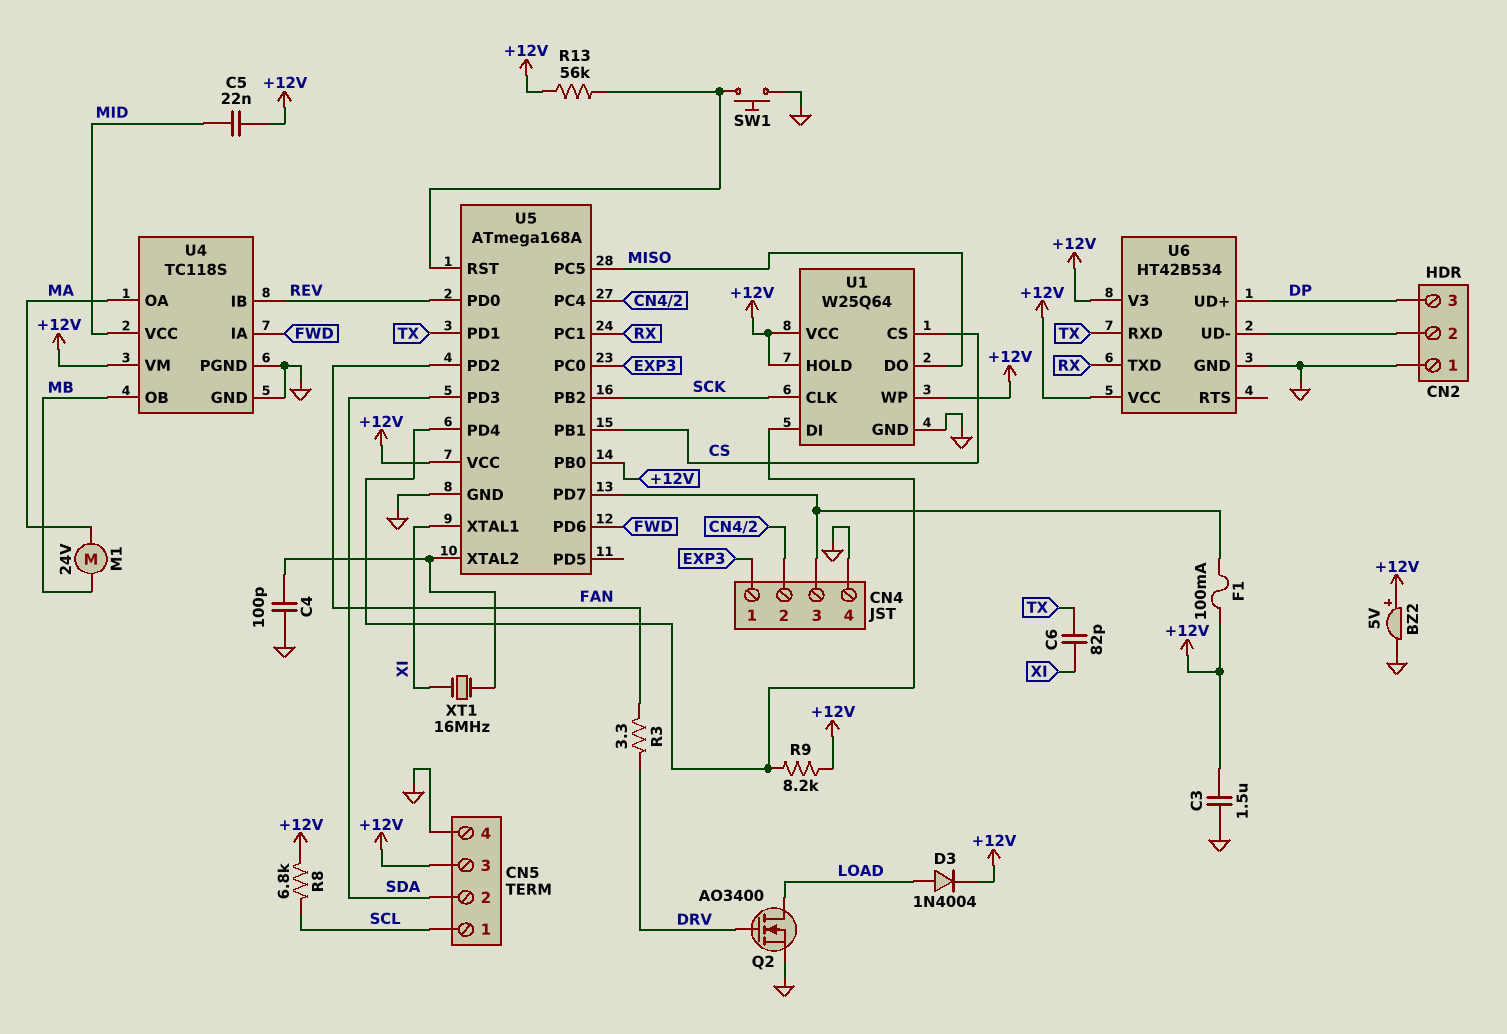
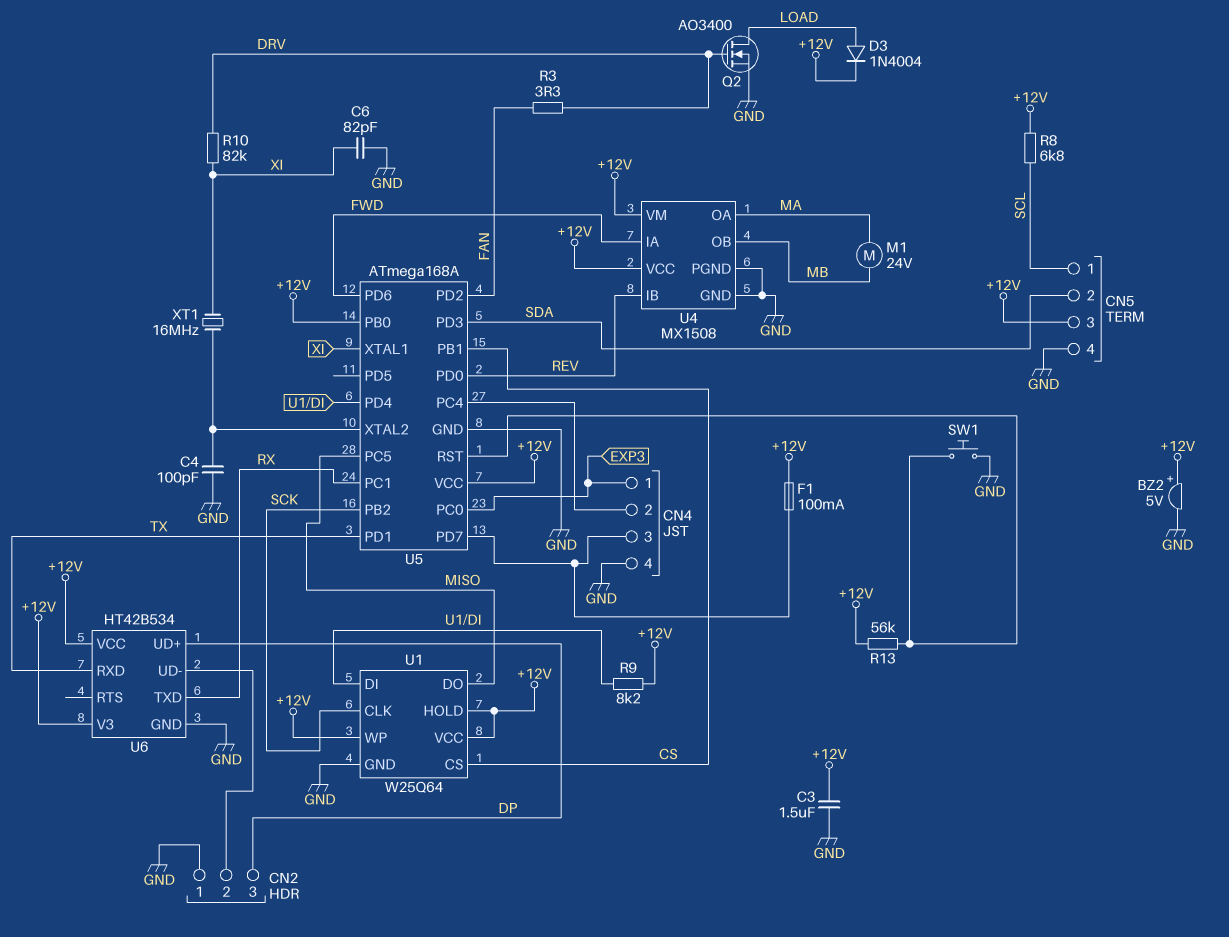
C5: 22nF (+12V, MID) -> none
C6: 82pF (TX, XI) -> 82pF (GND, XI)
R10: none -> 82k (DRV, XI)
U4: TC118S -> MX1508
U4 pin VCC: MID -> +12V

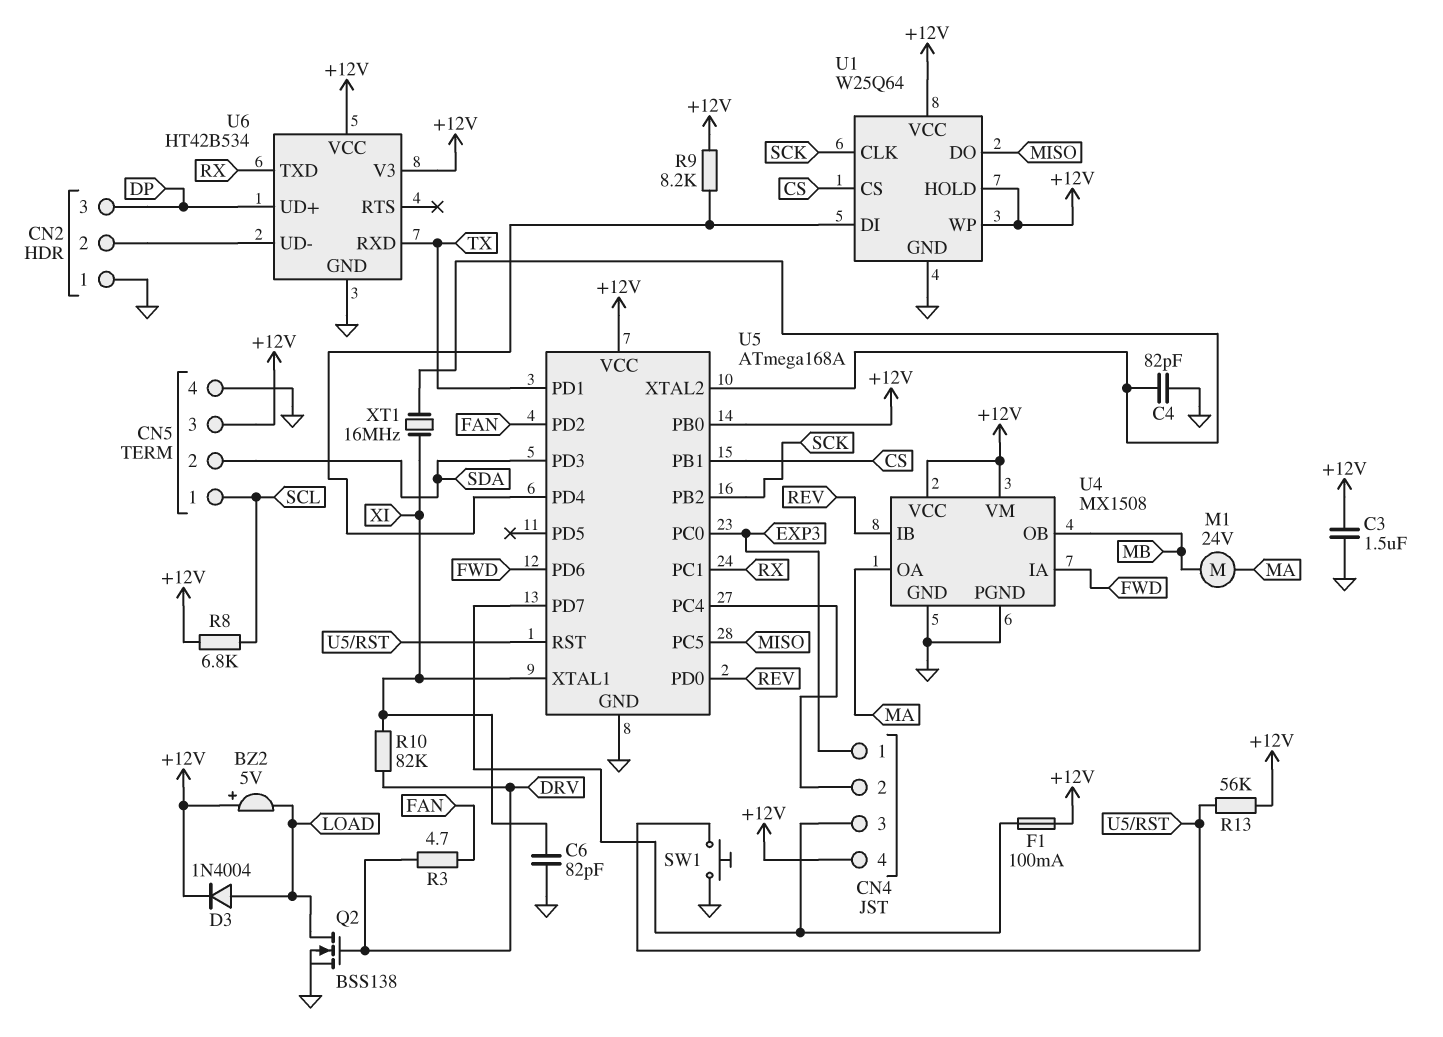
BZ2: buzzer 5V (plus +12V, minus GND) -> buzzer 5V (plus +12V, minus LOAD)
C4: 100pF (GND, U5/XTAL2) -> 82pF (GND, U5/XTAL2)
CN4 pin 4: GND -> +12V
Q2: NMOS AO3400 (G DRV, D LOAD, S GND) -> NMOS BSS138 (G DRV, D LOAD, S GND)
R3: 3.3 (DRV, FAN) -> 4.7 (DRV, FAN)

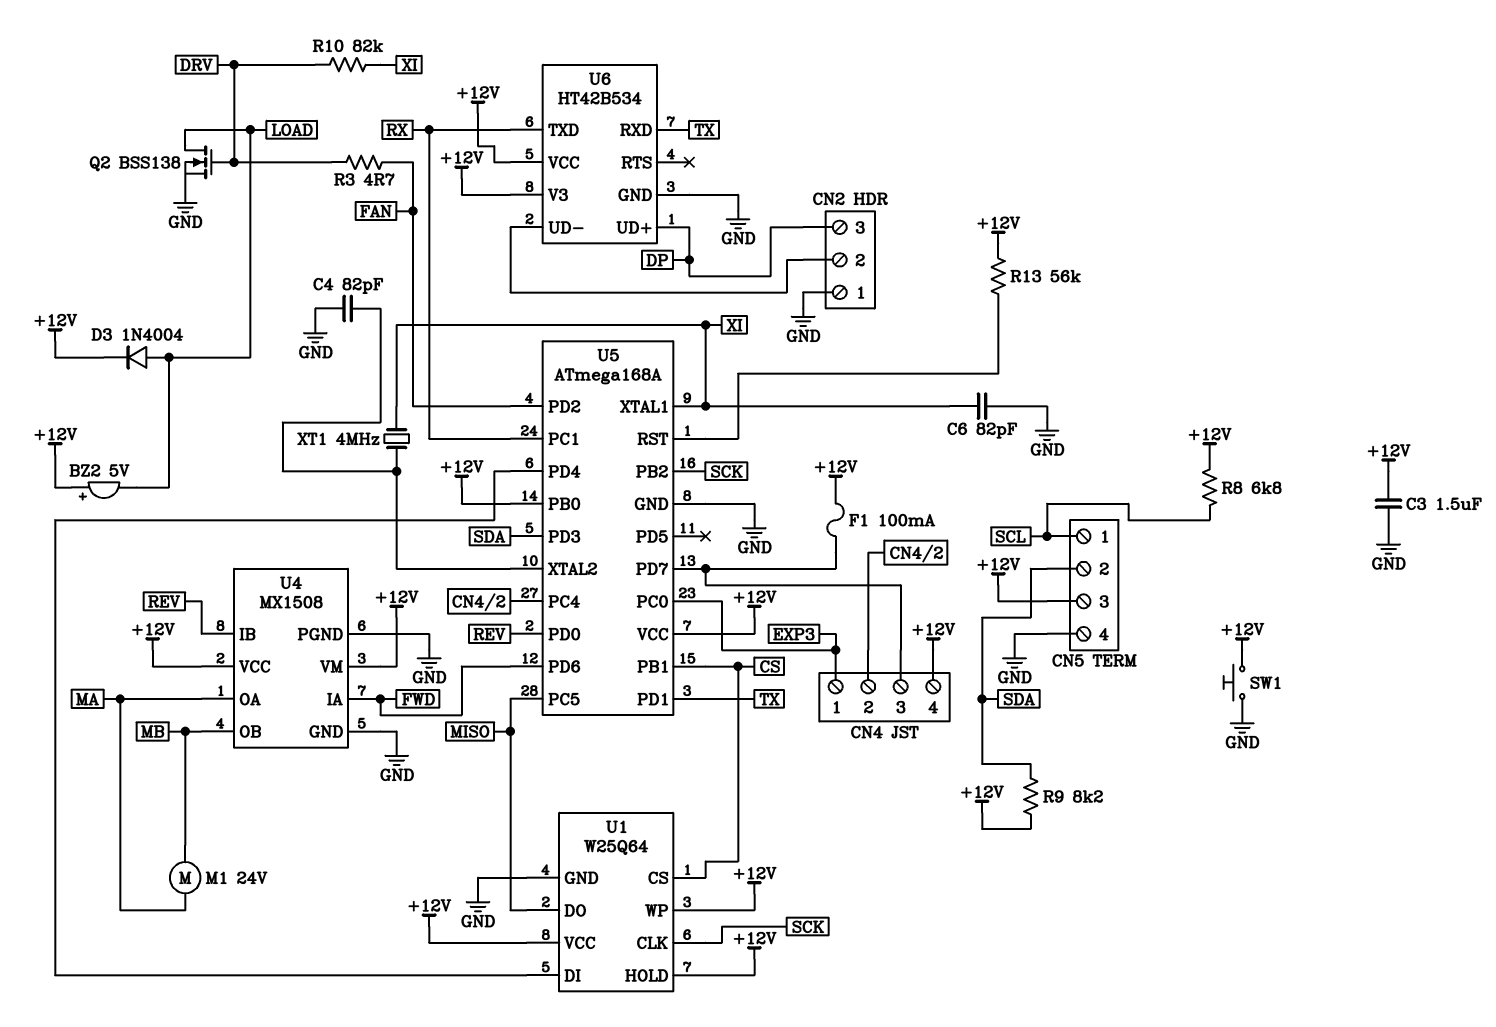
R9: 8.2k (+12V, U1/DI) -> 8.2k (+12V, SDA)
SW1: button (GND, U5/RST) -> button (+12V, GND)
XT1: 16MHz (U5/XTAL2, XI) -> 4MHz (U5/XTAL2, XI)

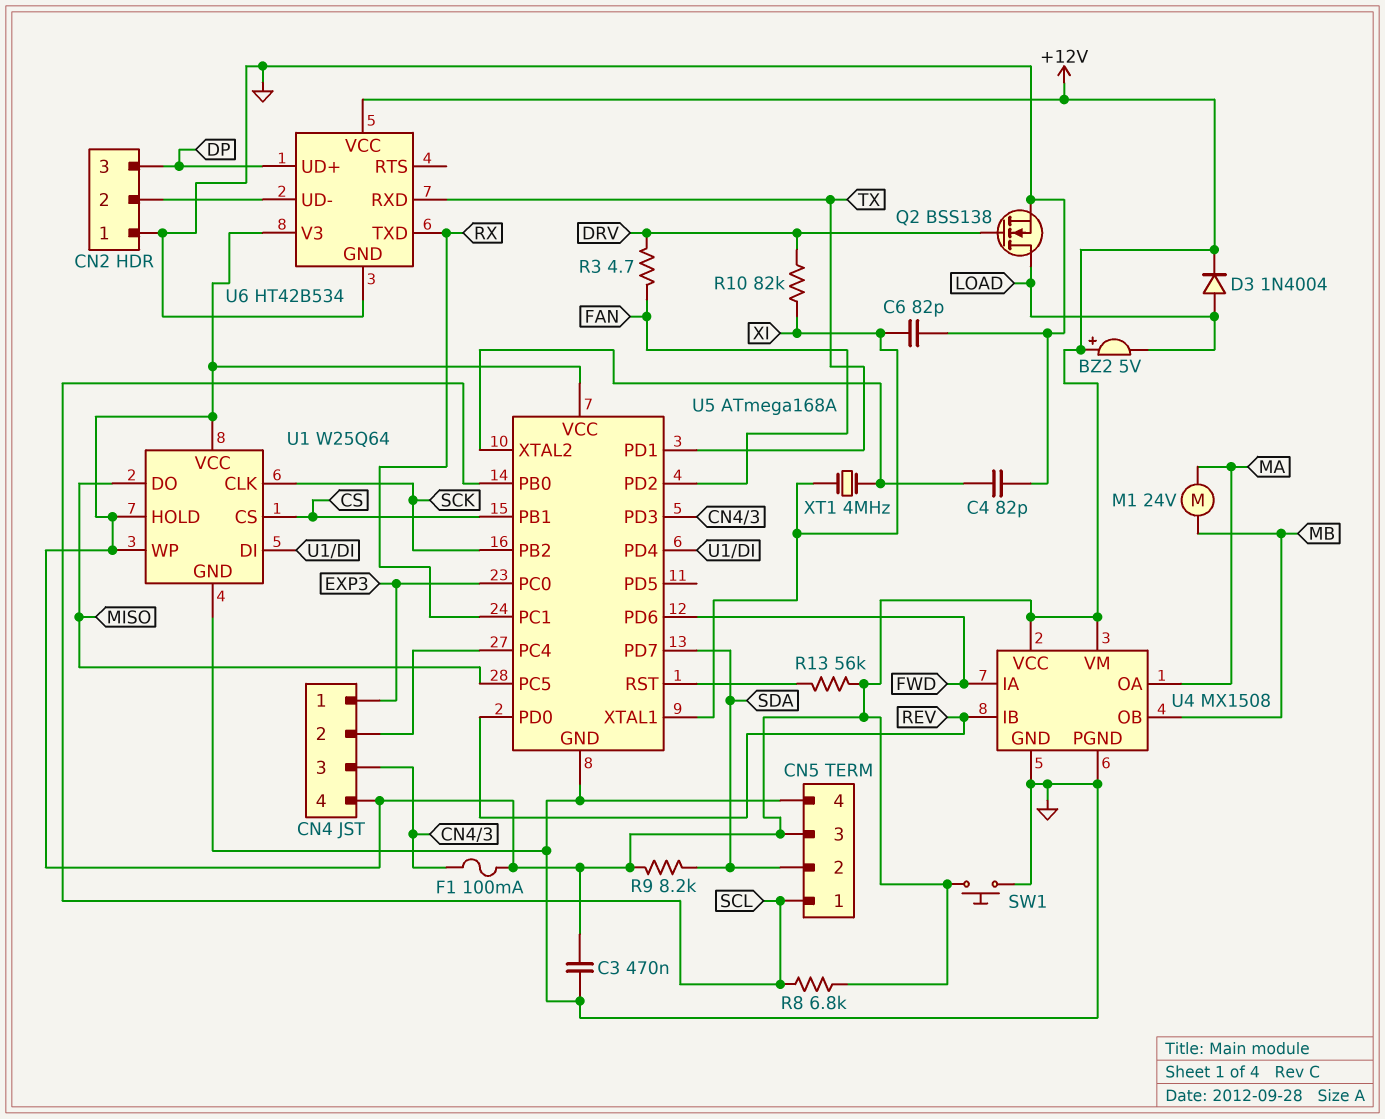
C3: 1.5uF (+12V, GND) -> 470nF (+12V, GND)
U5 pin PB0: +12V -> SCL
U5 pin PD3: SDA -> CN4/3
U5 pin PD7: CN4/3 -> SDA

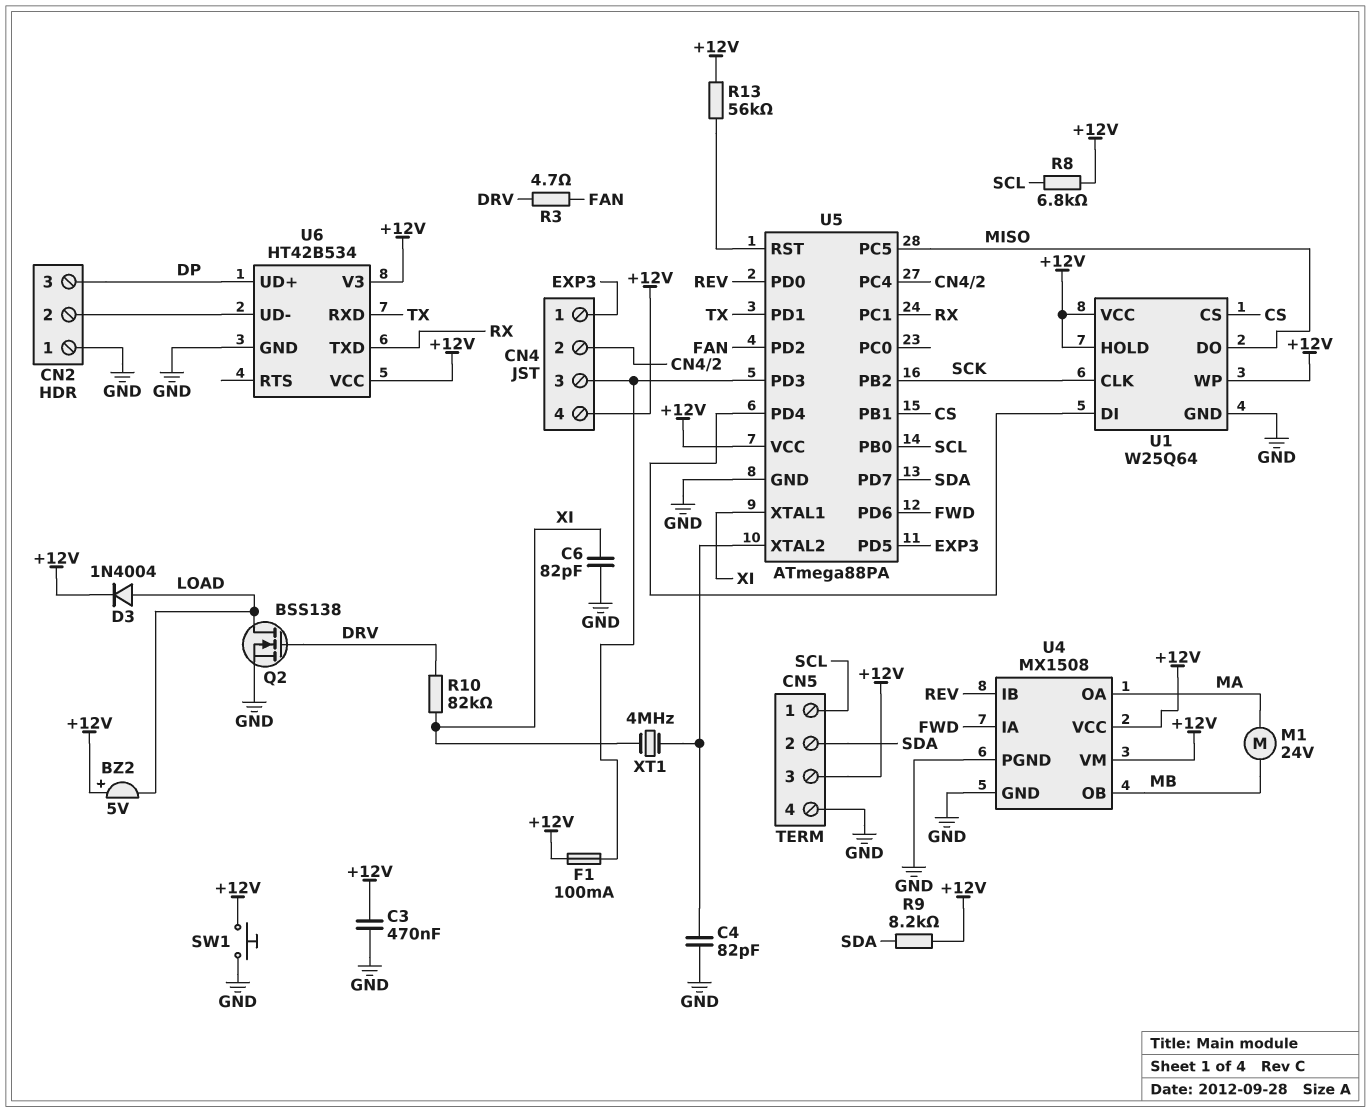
U5: ATmega168A -> ATmega88PA
U5 pin PC0: EXP3 -> none
U5 pin PD5: none -> EXP3

